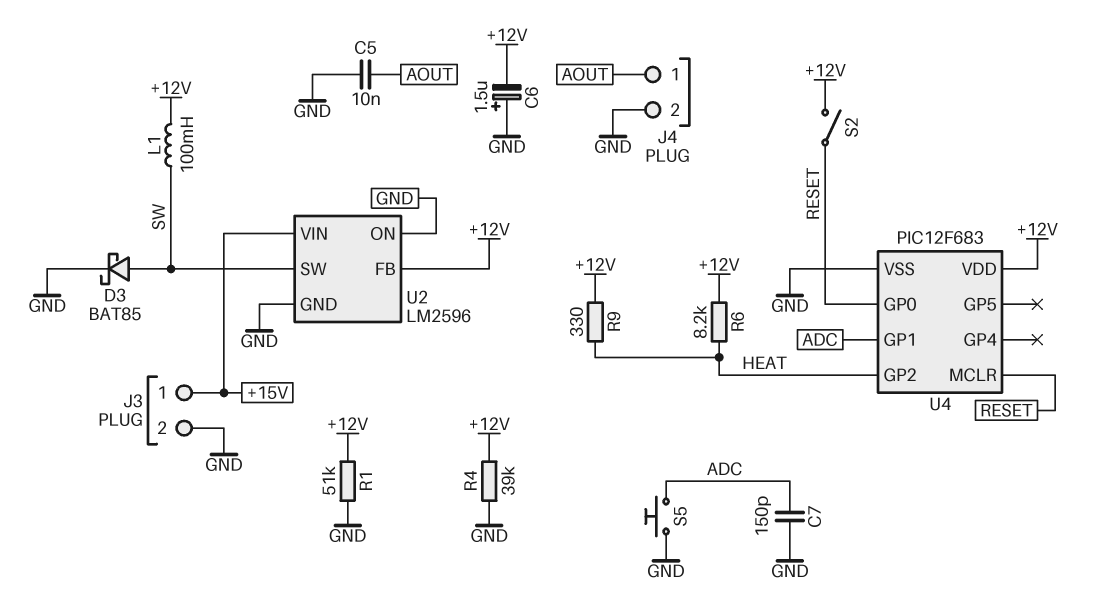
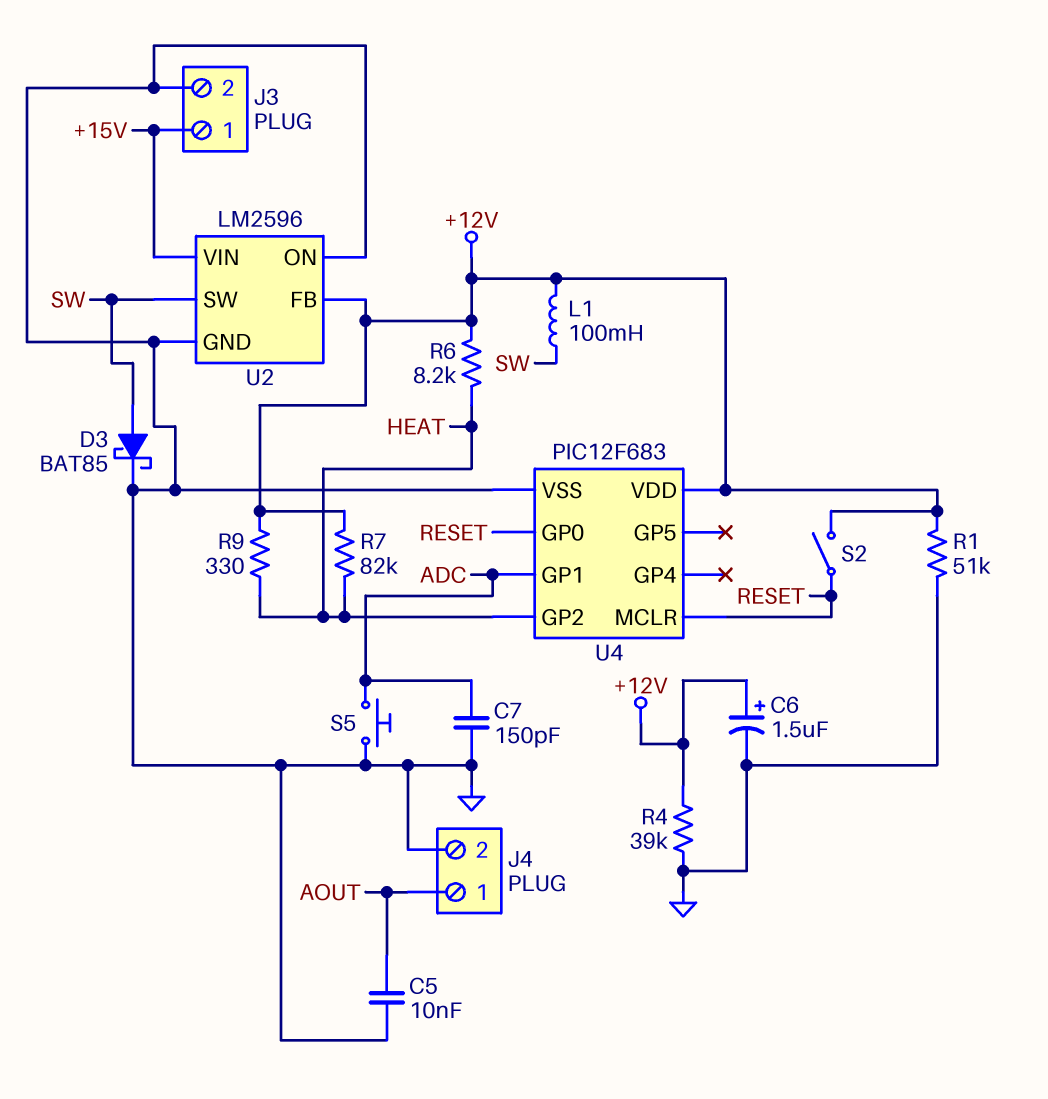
C6: 1.5uF (plus GND, minus +12V) -> 1.5uF (plus +12V, minus GND)
R7: none -> 82k (+12V, HEAT)

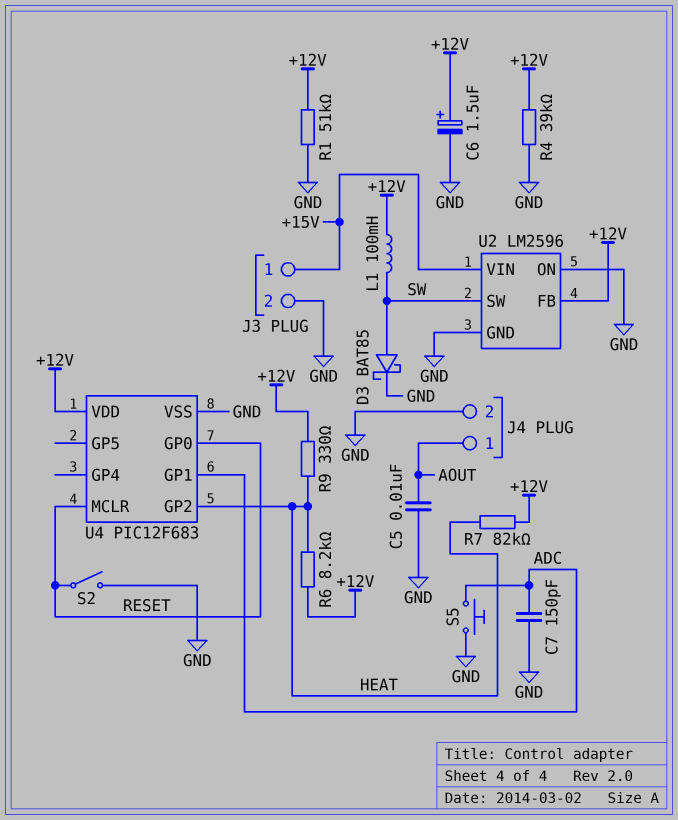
S2: switch (+12V, RESET) -> switch (GND, RESET)

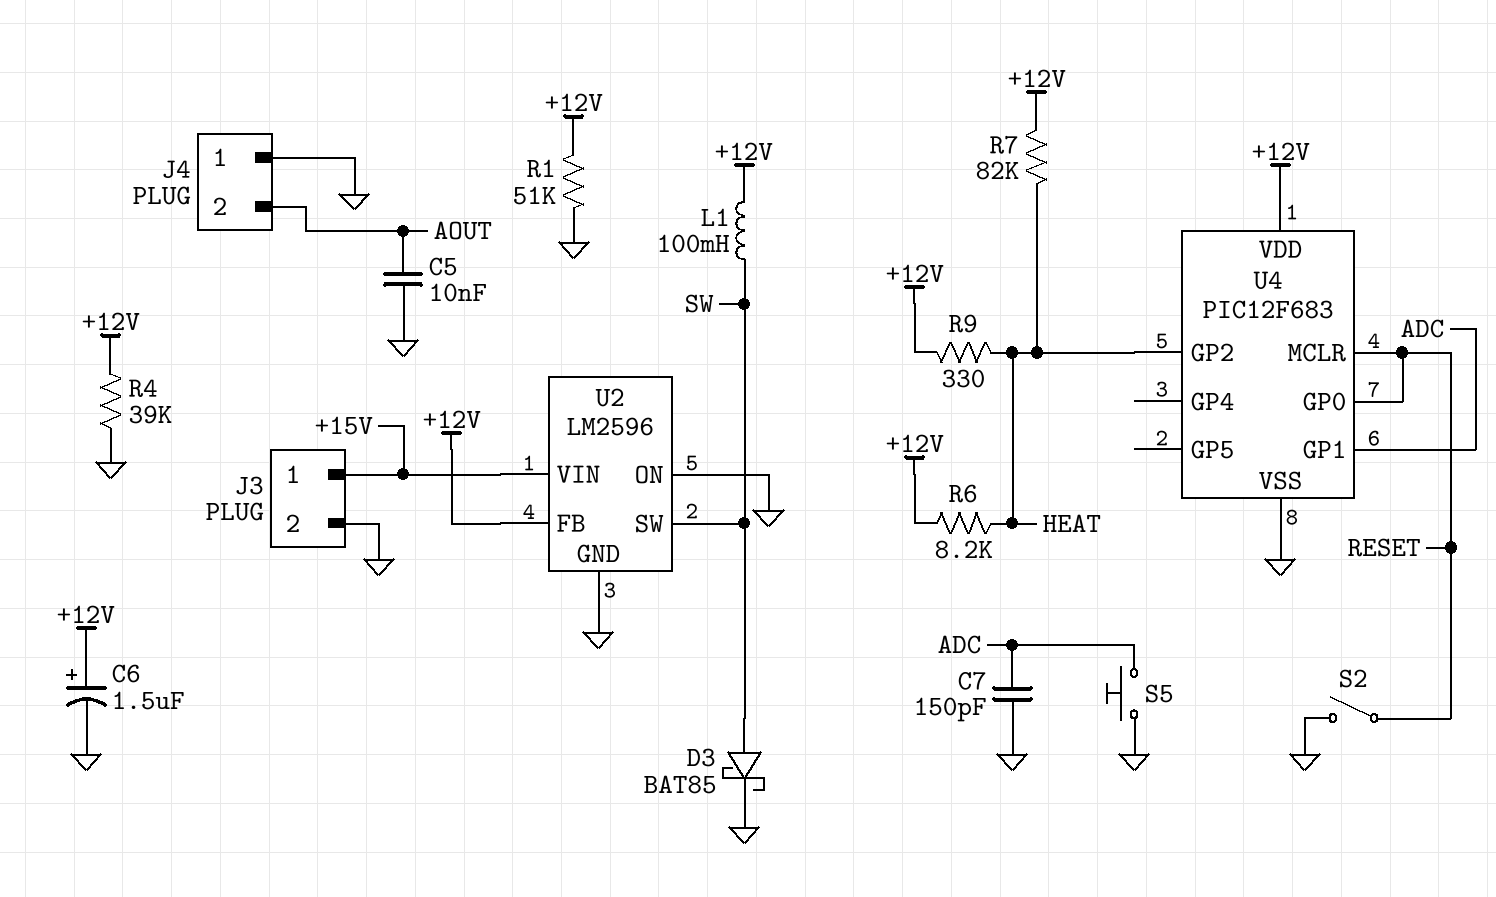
J4 pin 1: AOUT -> GND
J4 pin 2: GND -> AOUT

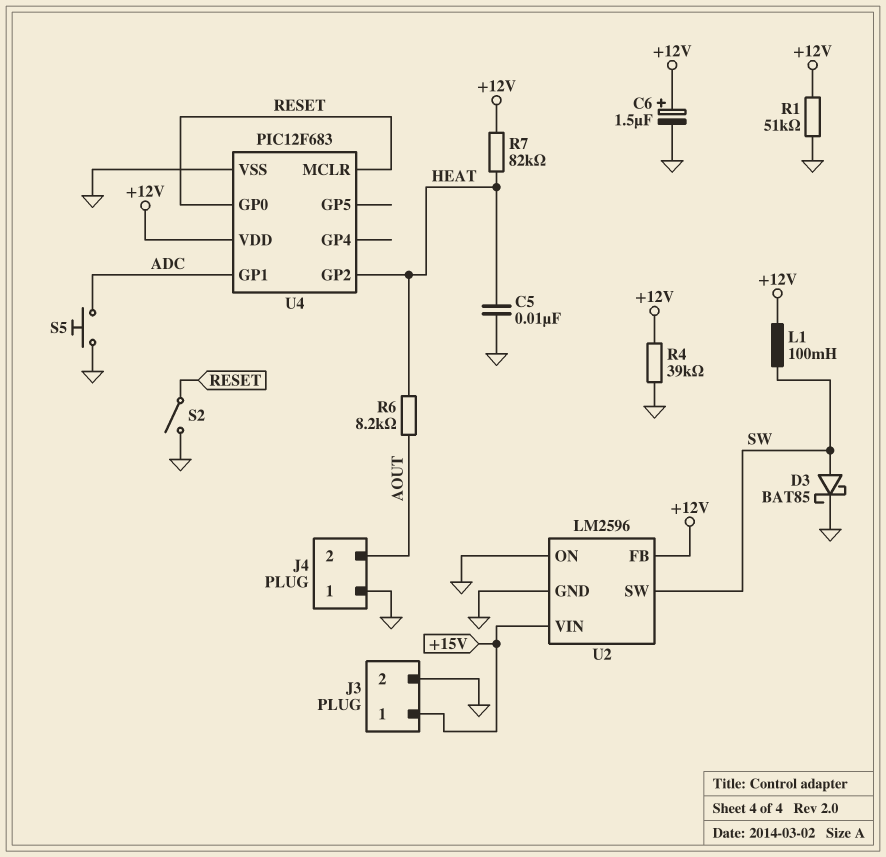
C5: 10nF (AOUT, GND) -> 10nF (GND, HEAT)
C7: 150pF (ADC, GND) -> none
R6: 8.2k (+12V, HEAT) -> 8.2k (AOUT, HEAT)
R9: 330 (+12V, HEAT) -> none

